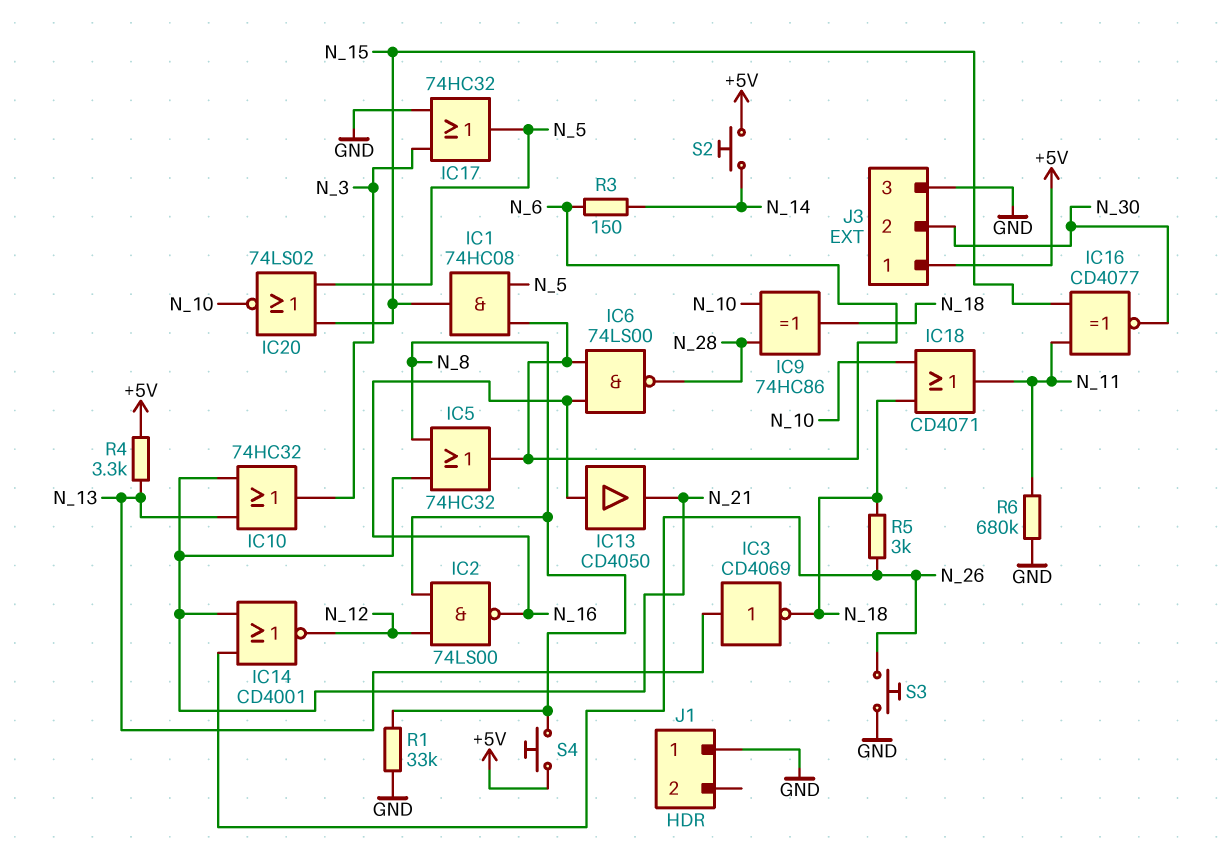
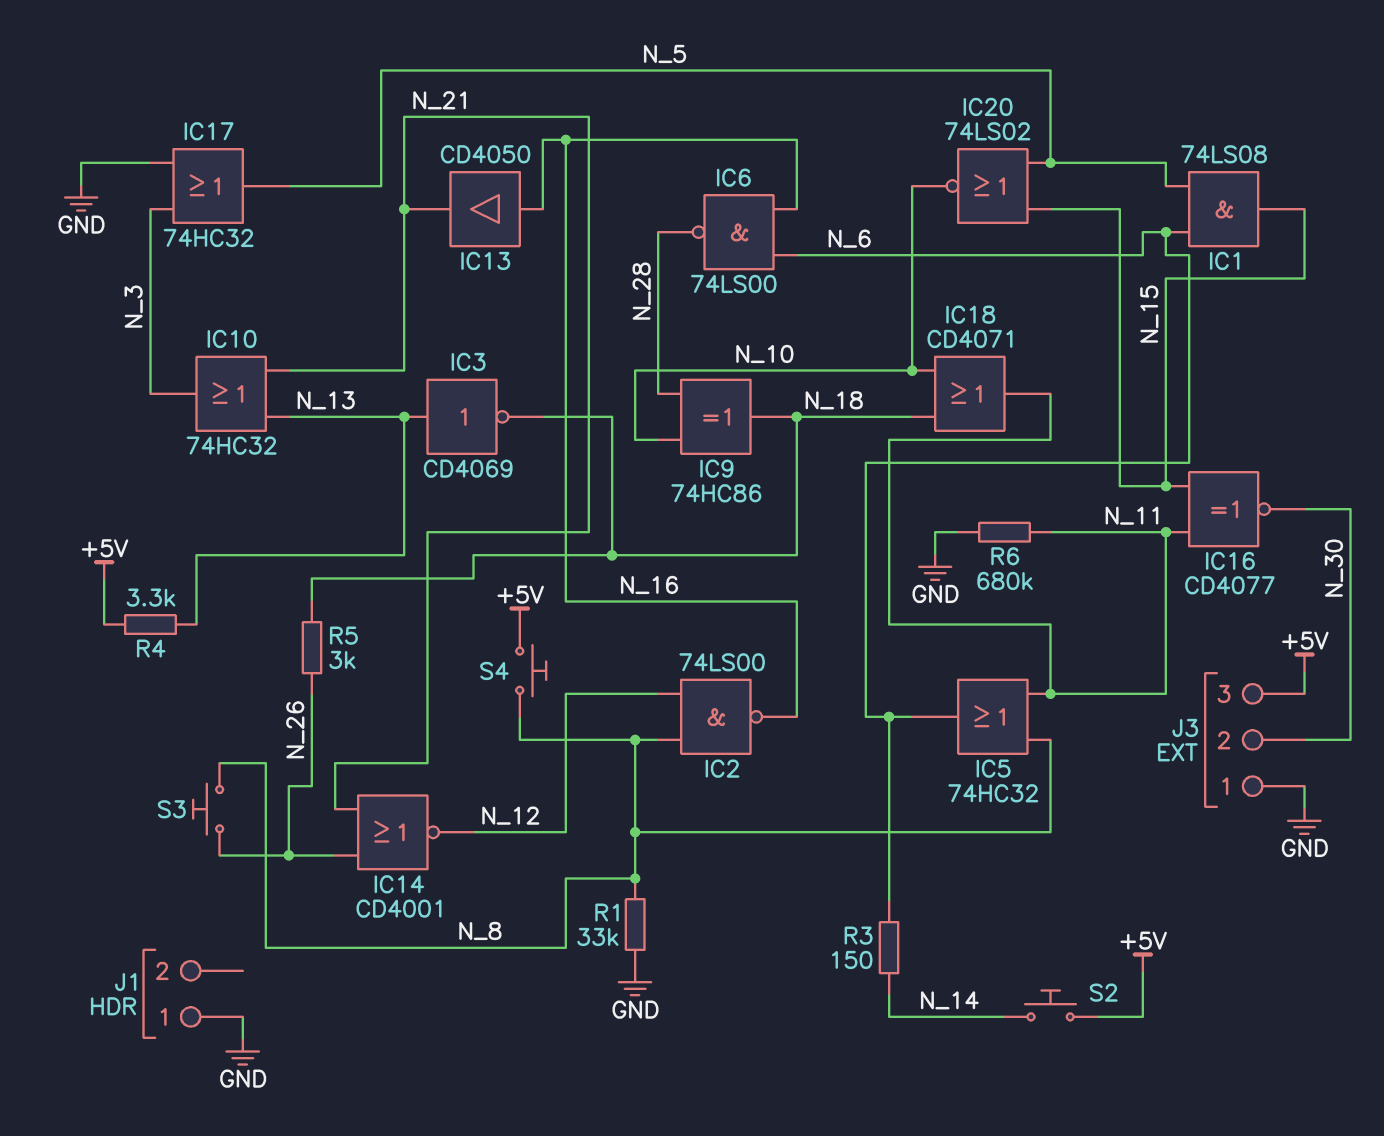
IC1: AND 74HC08 (in N_5, in N_6, out N_15) -> AND 74LS08 (in N_5, in N_6, out N_15)
IC5: OR 74HC32 (in N_8, in N_21, out N_6) -> OR 74HC32 (in N_8, in N_11, out N_6)
J3 pin 1: +5V -> GND
J3 pin 3: GND -> +5V
S3: button (GND, N_26) -> button (N_8, N_26)

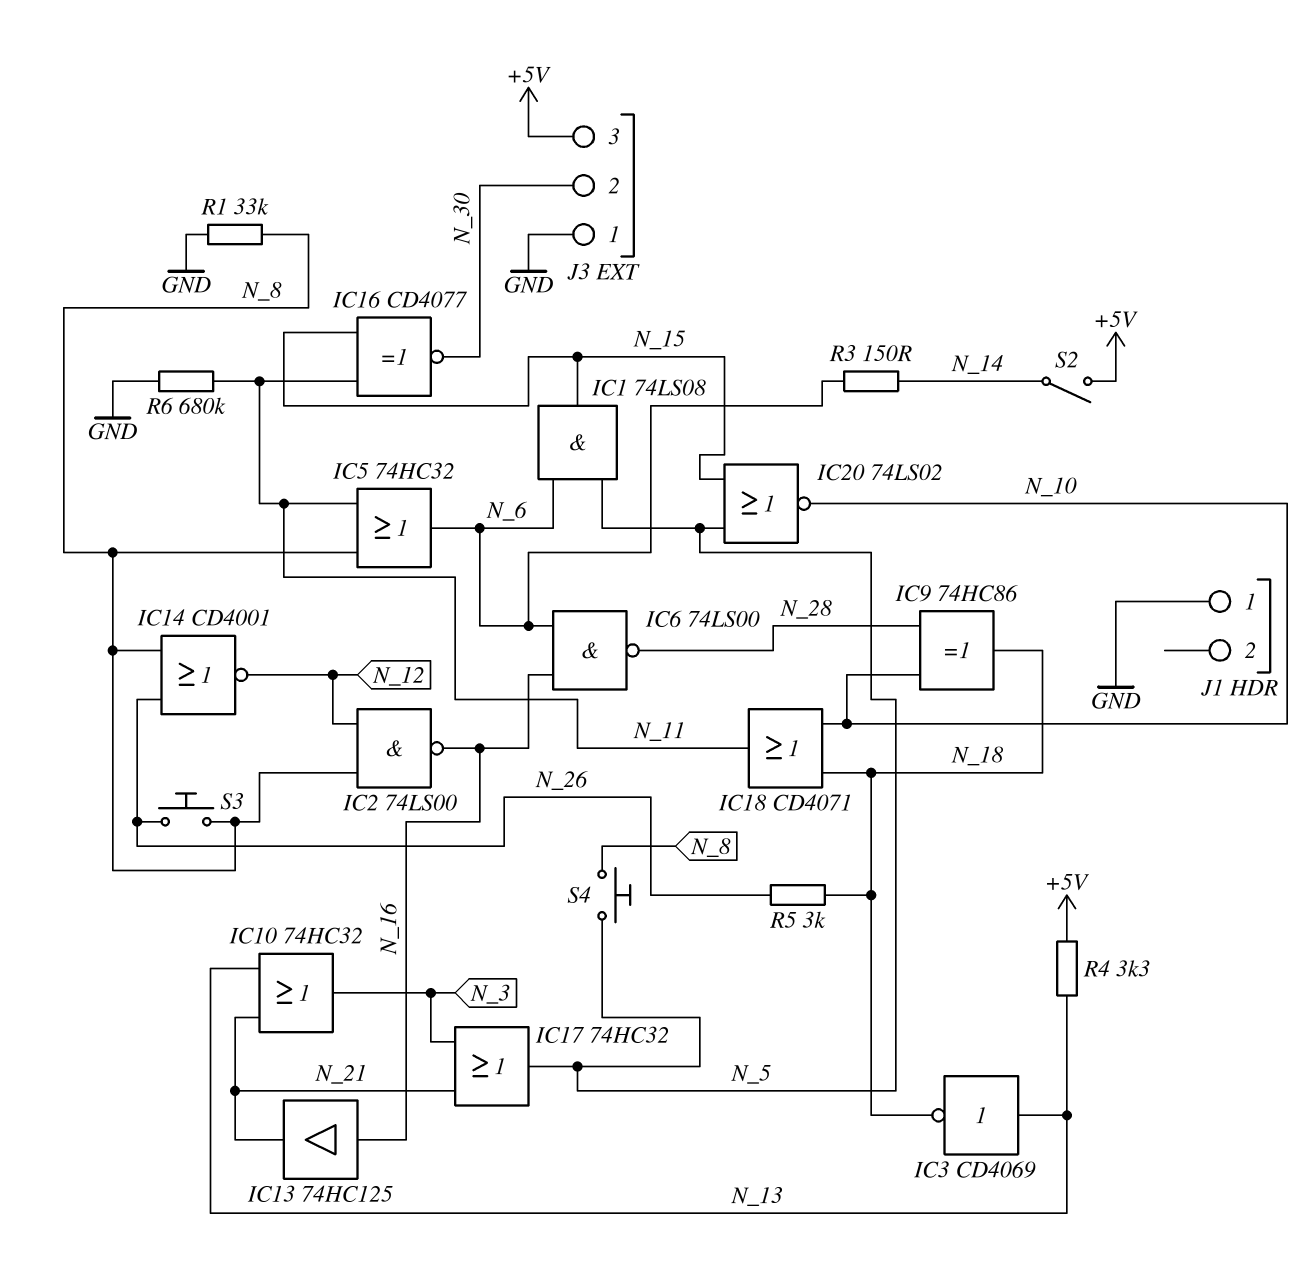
IC13: buffer CD4050 (in N_16, out N_21) -> buffer 74HC125 (in N_16, out N_21)
IC14: NOR CD4001 (in N_21, in N_26, out N_12) -> NOR CD4001 (in N_8, in N_26, out N_12)
IC17: OR 74HC32 (in GND, in N_3, out N_5) -> OR 74HC32 (in N_3, in N_21, out N_5)
S2: button (+5V, N_14) -> switch (+5V, N_14)
S4: button (+5V, N_8) -> button (N_5, N_8)

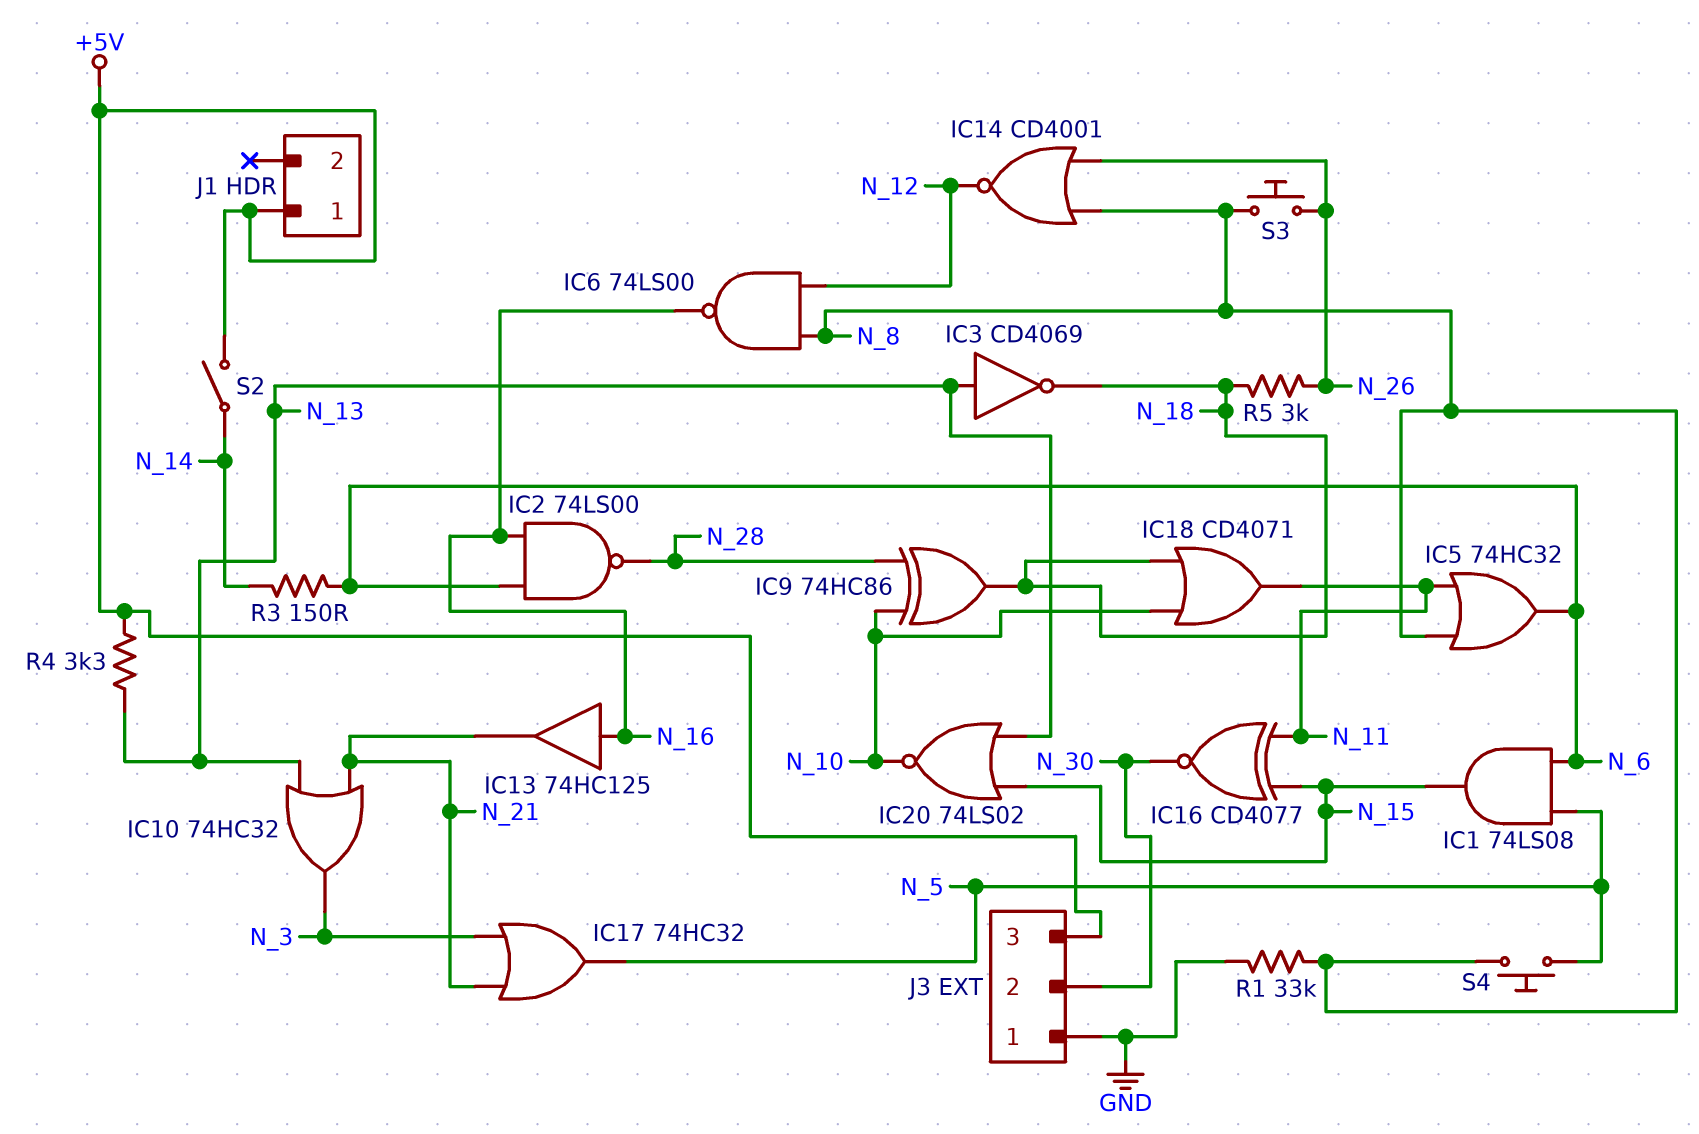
IC2: NAND 74LS00 (in N_8, in N_12, out N_16) -> NAND 74LS00 (in N_6, in N_16, out N_28)
IC6: NAND 74LS00 (in N_6, in N_16, out N_28) -> NAND 74LS00 (in N_8, in N_12, out N_16)
IC20: NOR 74LS02 (in N_5, in N_15, out N_10) -> NOR 74LS02 (in N_13, in N_15, out N_10)
J1 pin 1: GND -> +5V
R6: 680k (GND, N_11) -> none

